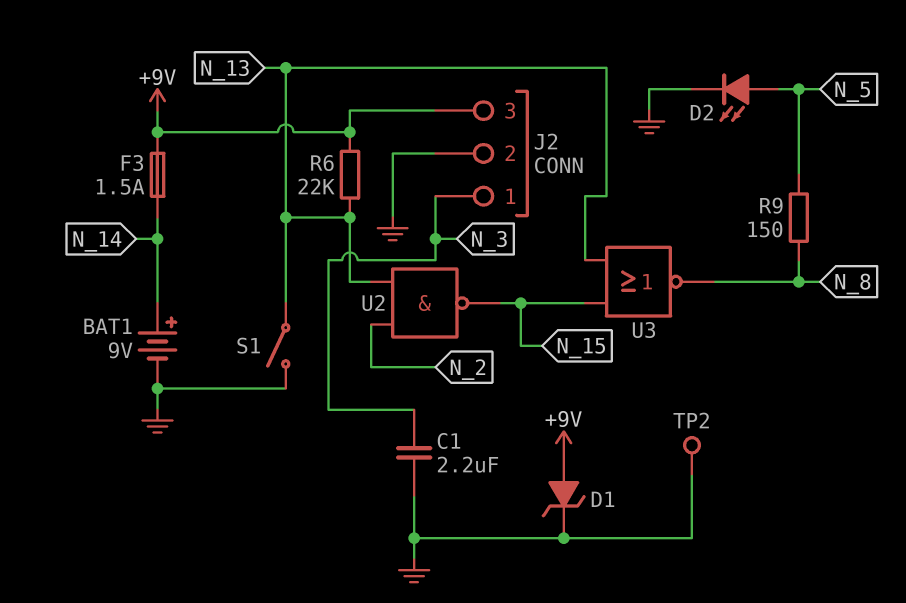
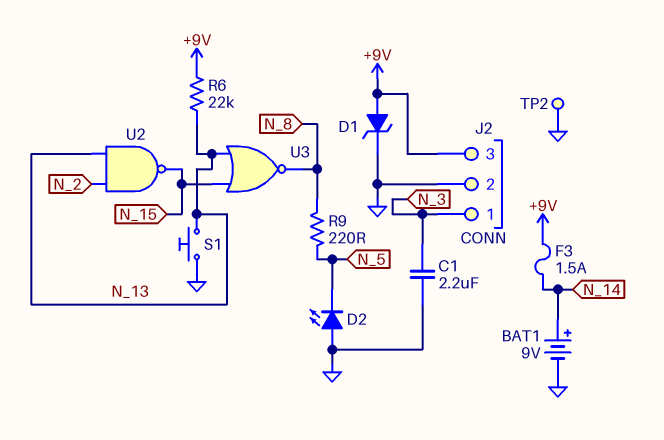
D2: LED (A N_5, K GND) -> LED (A GND, K N_5)
R9: 150 (N_5, N_8) -> 220 (N_5, N_8)
S1: switch (GND, N_13) -> button (GND, N_13)

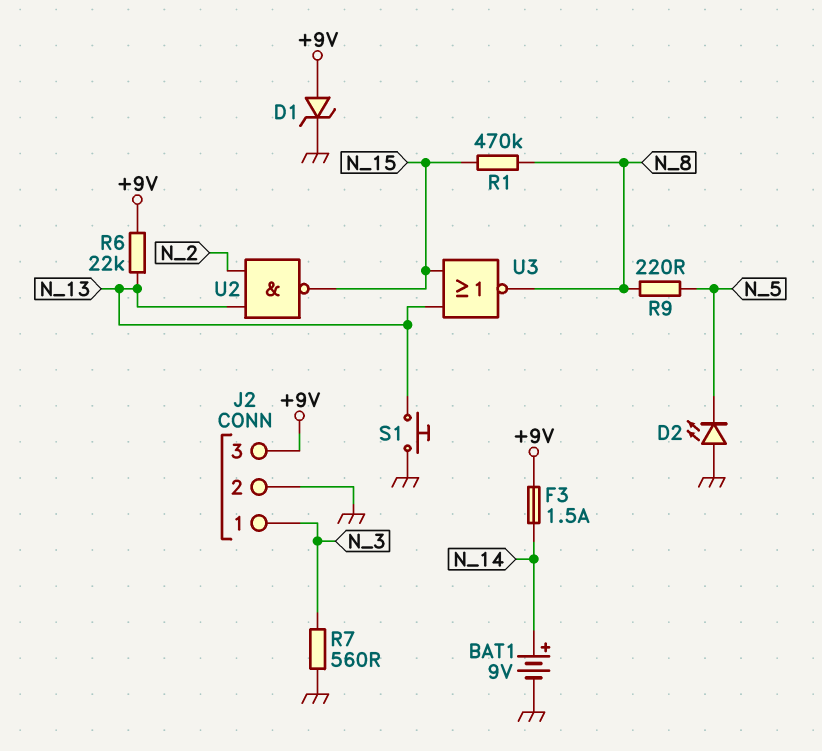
C1: 2.2uF (GND, N_3) -> none
R1: none -> 470k (N_8, N_15)
R7: none -> 560 (GND, N_3)
TP2: test point (GND) -> none

